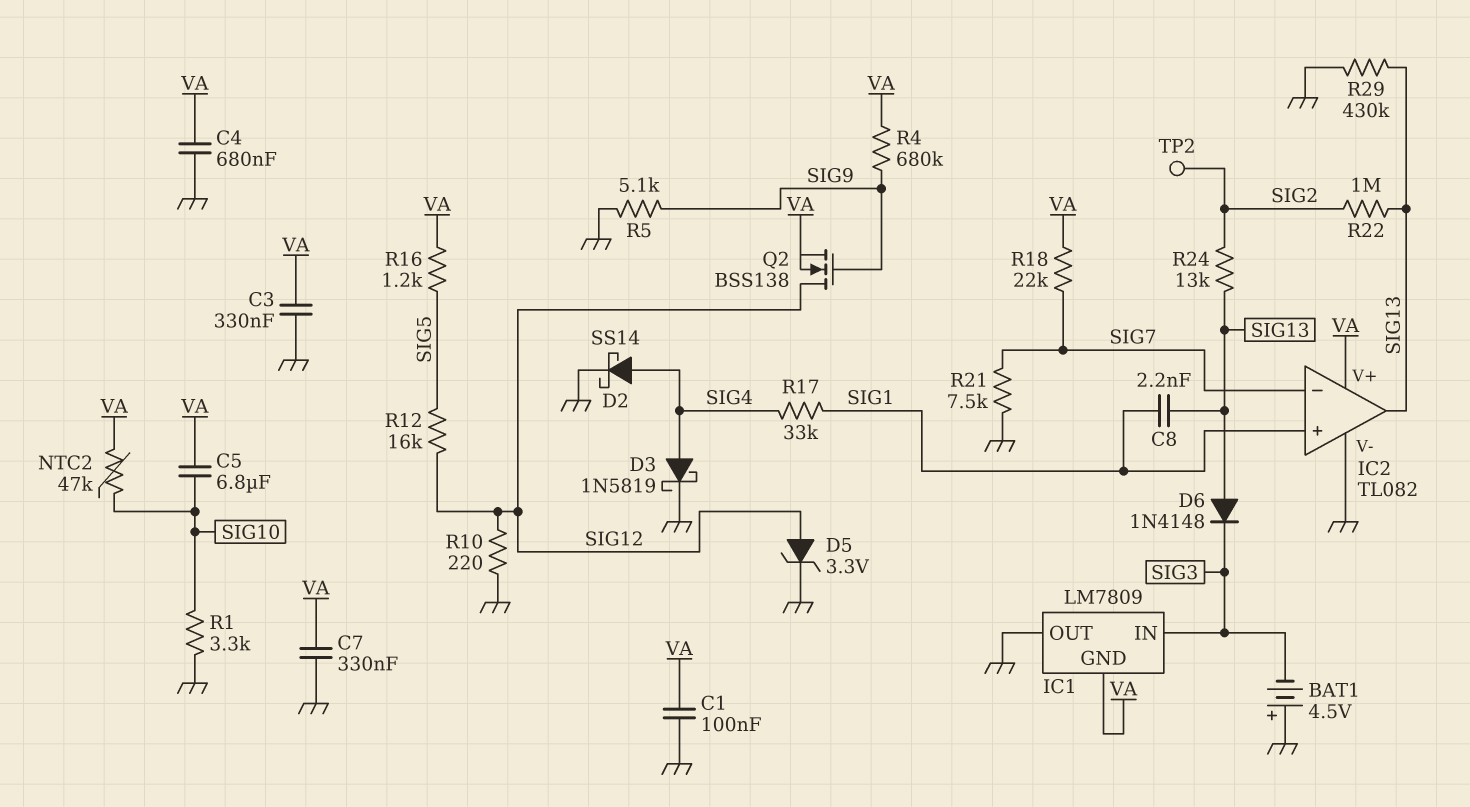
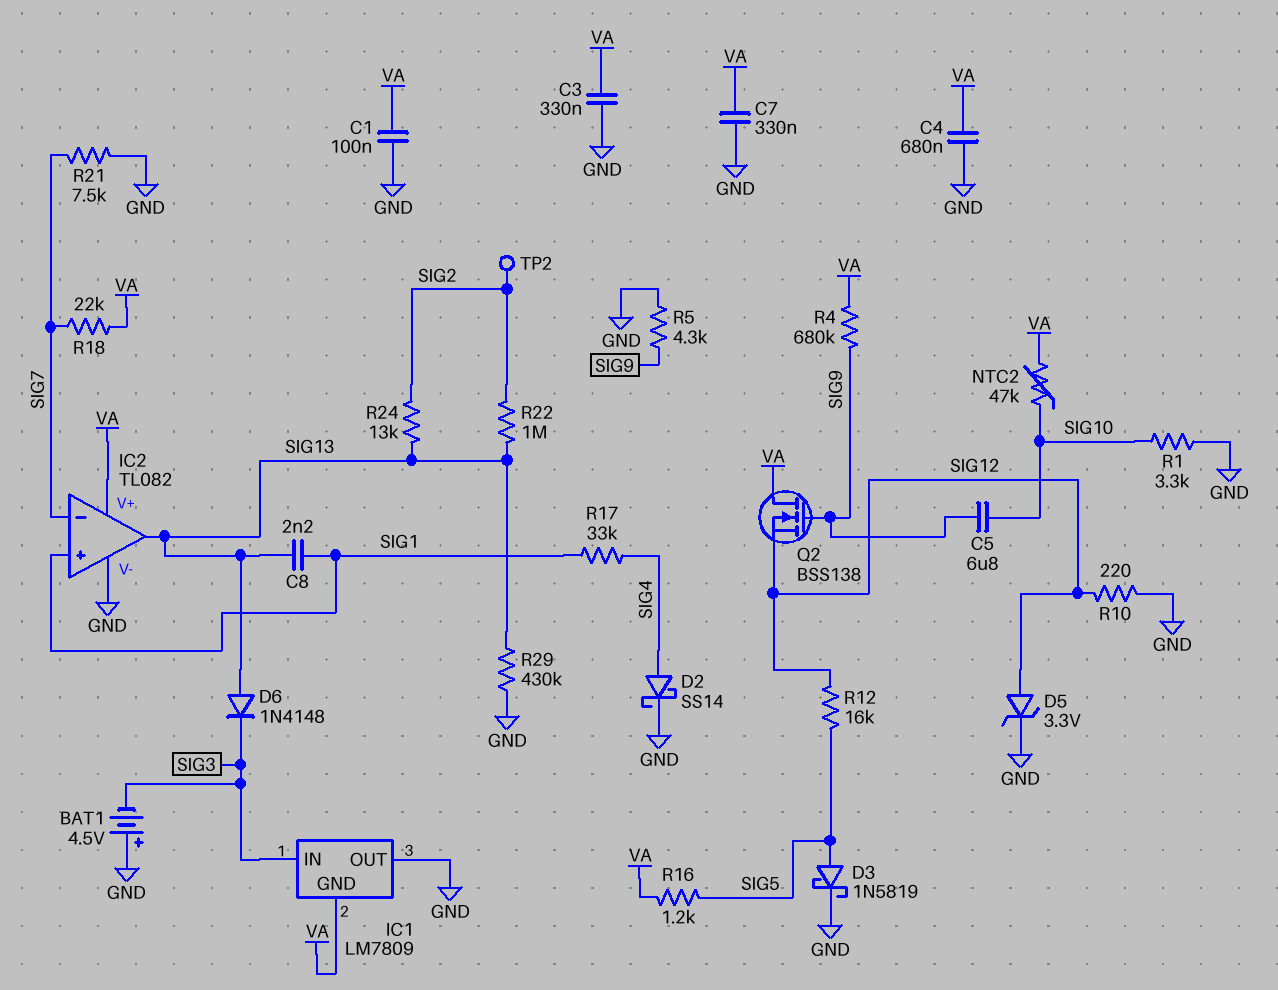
C5: 6.8uF (SIG10, VA) -> 6.8uF (SIG9, SIG10)
D3: schottky 1N5819 (A SIG4, K GND) -> schottky 1N5819 (A SIG5, K GND)
Q2: NMOS BSS138 (G SIG9, D SIG12, S VA) -> NMOS BSS138 (G SIG9, D VA, S SIG12)
R5: 5.1k (GND, SIG9) -> 4.3k (GND, SIG9)

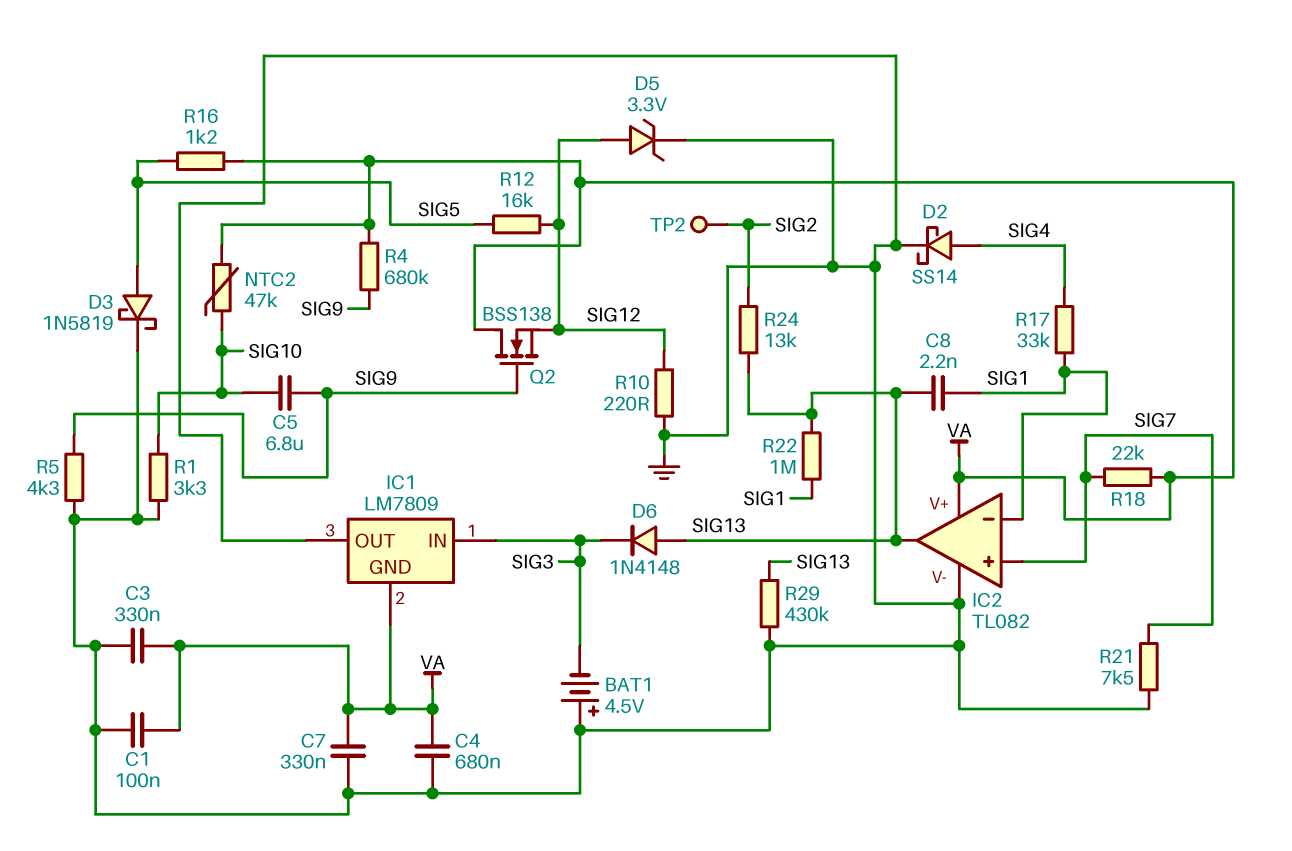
IC2 pin in+: SIG1 -> SIG7
IC2 pin in-: SIG7 -> SIG1
R22: 1M (SIG2, SIG13) -> 1M (SIG1, SIG13)

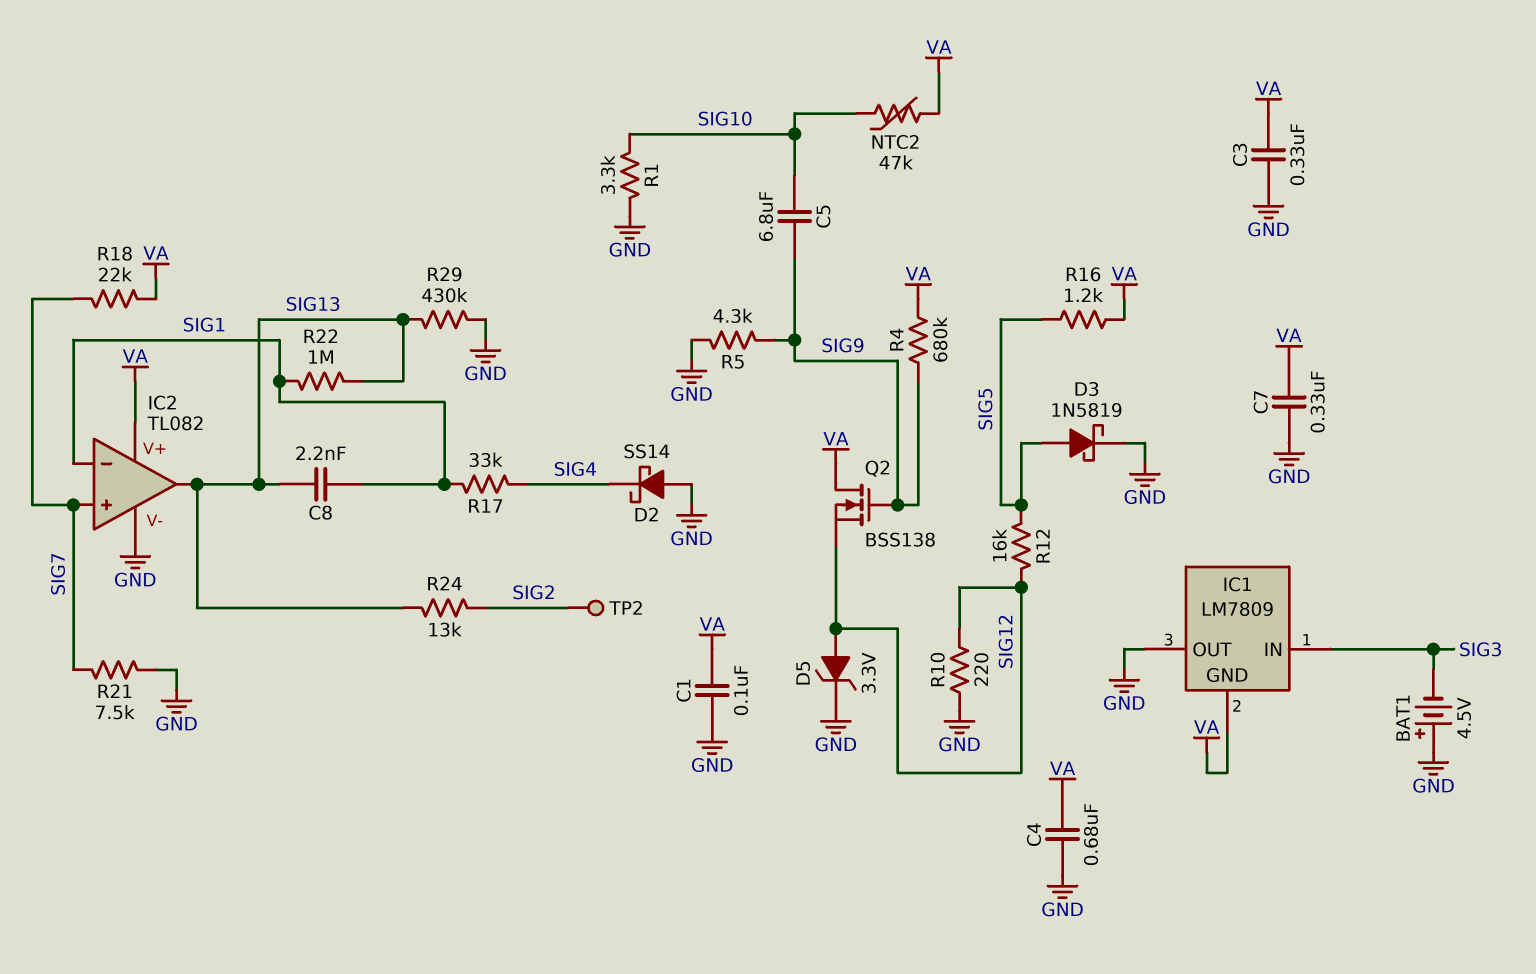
D2: schottky SS14 (A SIG4, K GND) -> schottky SS14 (A GND, K SIG4)
D6: diode 1N4148 (A SIG13, K SIG3) -> none

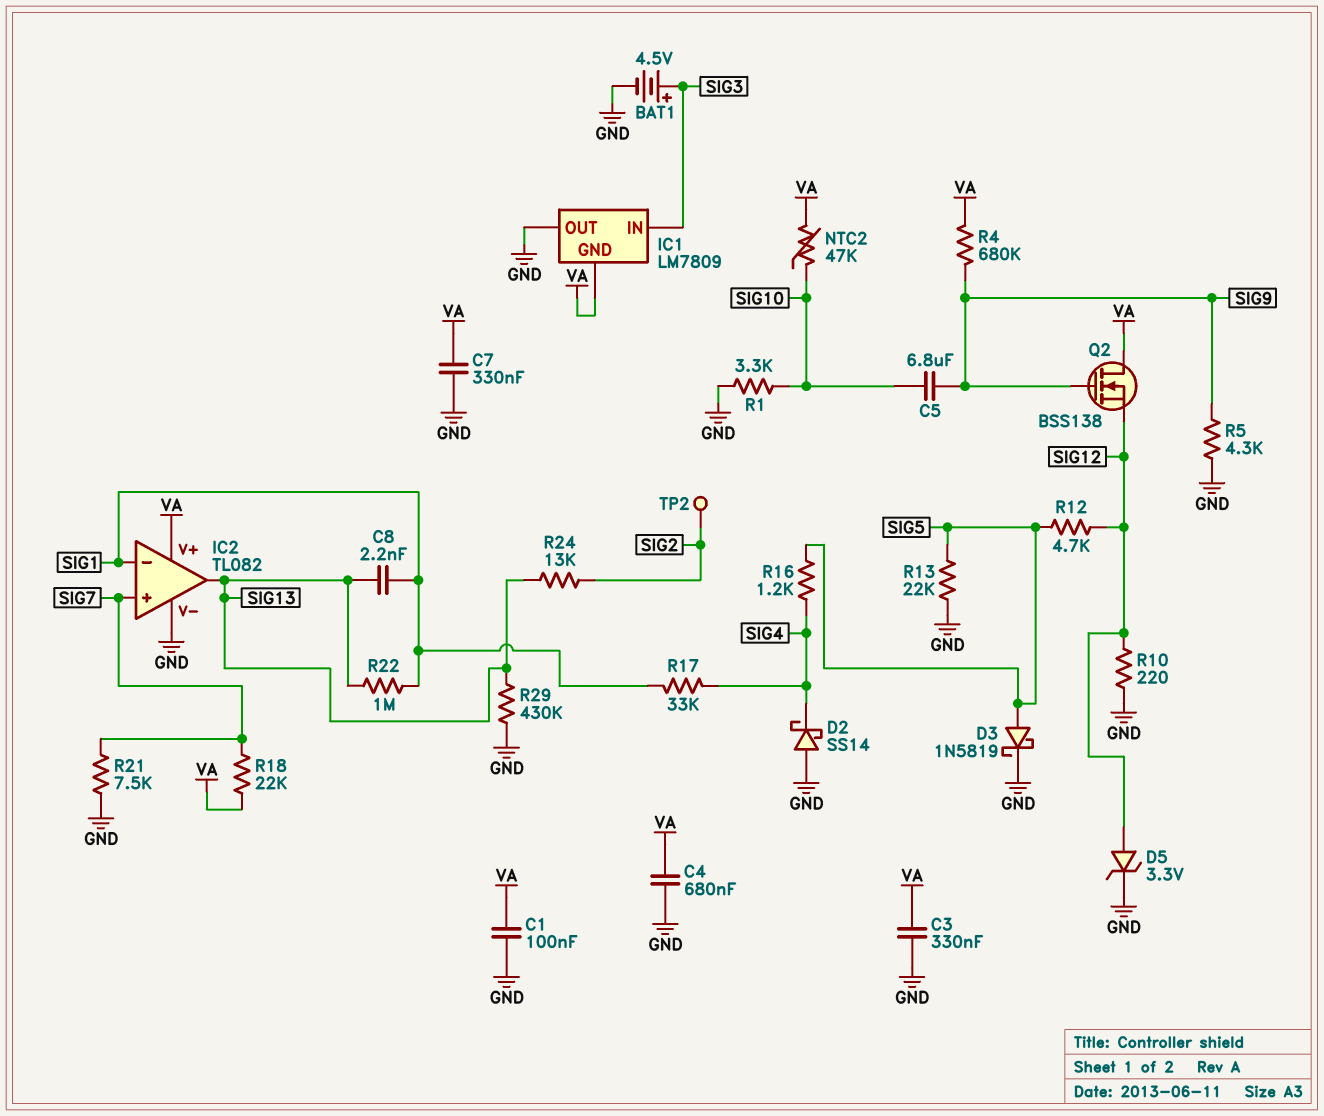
BAT1: 4.5V (plus GND, minus SIG3) -> 4.5V (plus SIG3, minus GND)
R12: 16k (SIG5, SIG12) -> 4.7k (SIG5, SIG12)
R13: none -> 22k (GND, SIG5)
R16: 1.2k (SIG5, VA) -> 1.2k (SIG4, SIG5)

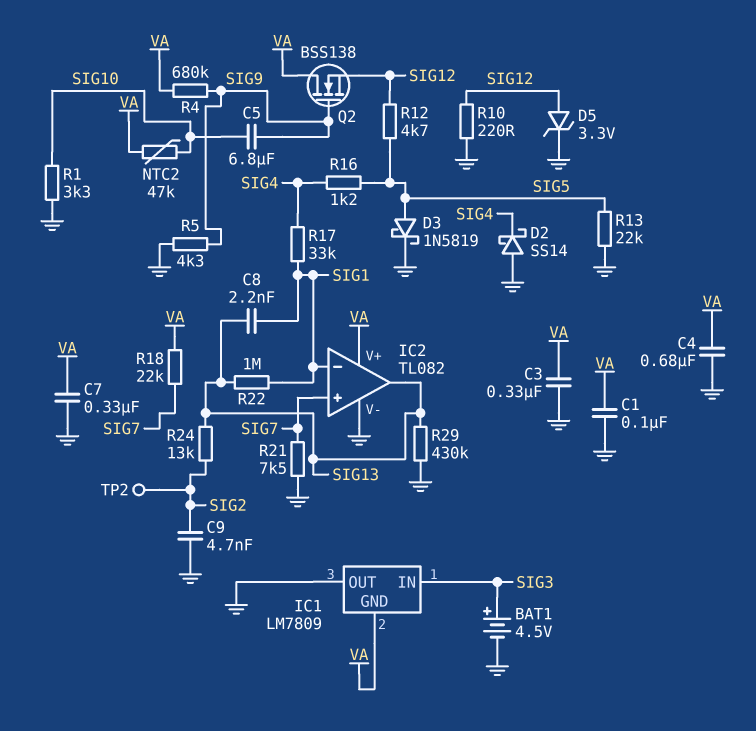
C9: none -> 4.7nF (GND, SIG2)

